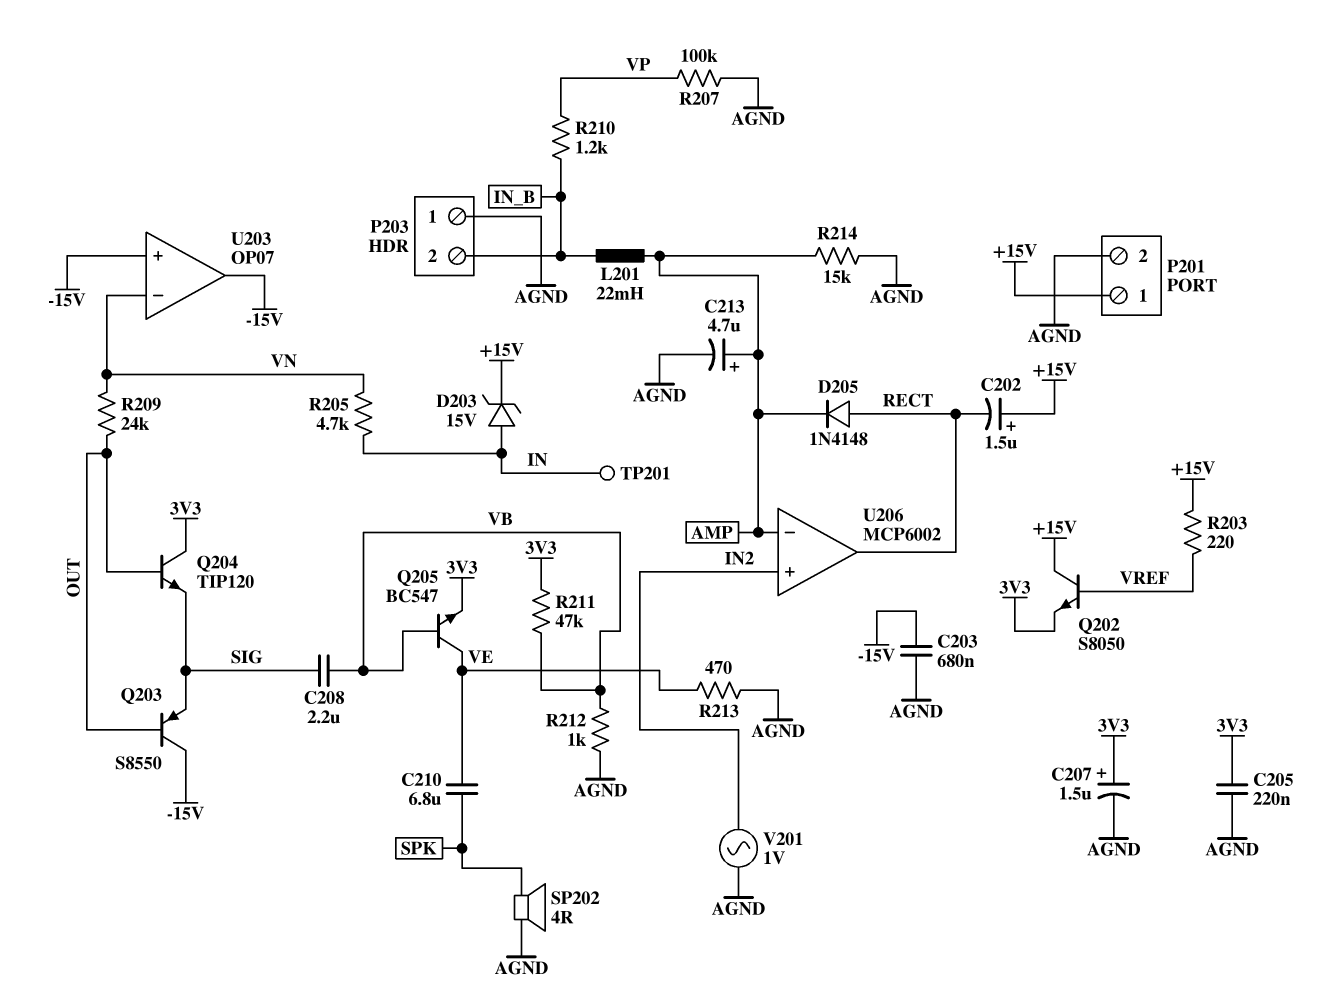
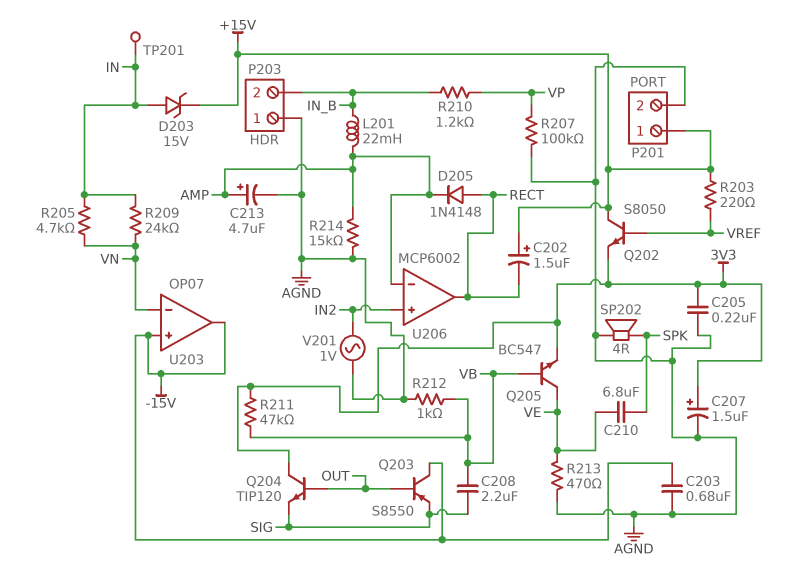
R209: 24k (OUT, VN) -> 24k (IN, VN)

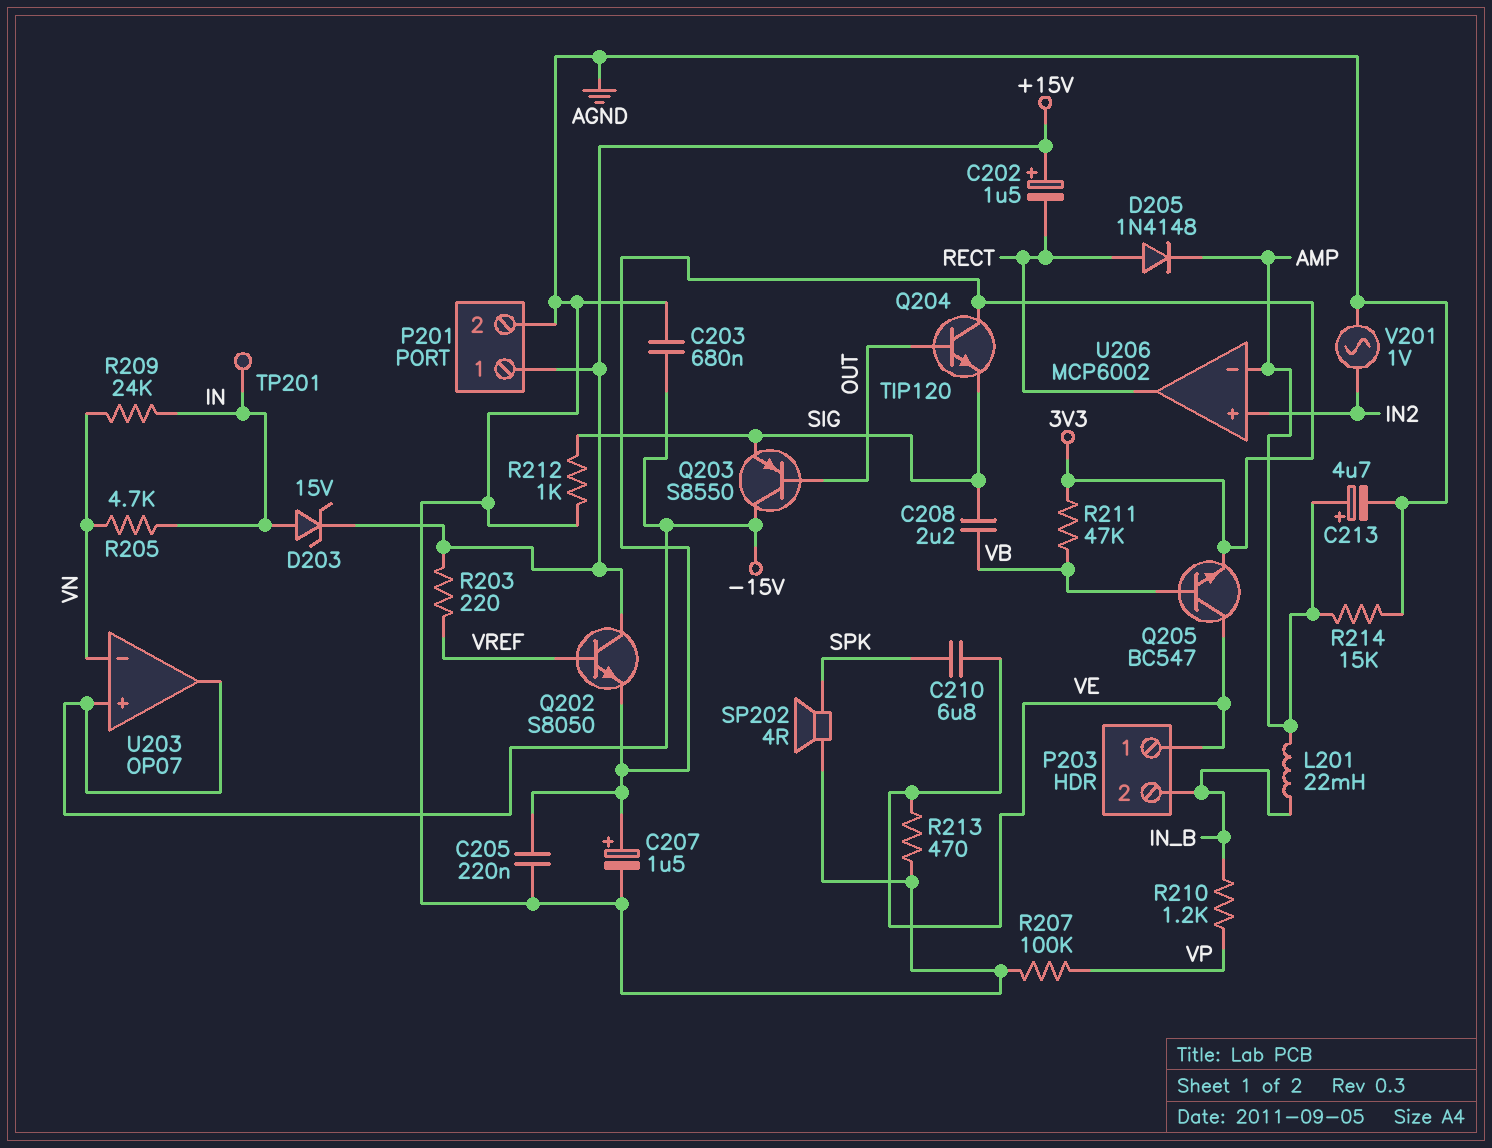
P203 pin 1: AGND -> VE
R212: 1k (AGND, VB) -> 1k (AGND, SIG)

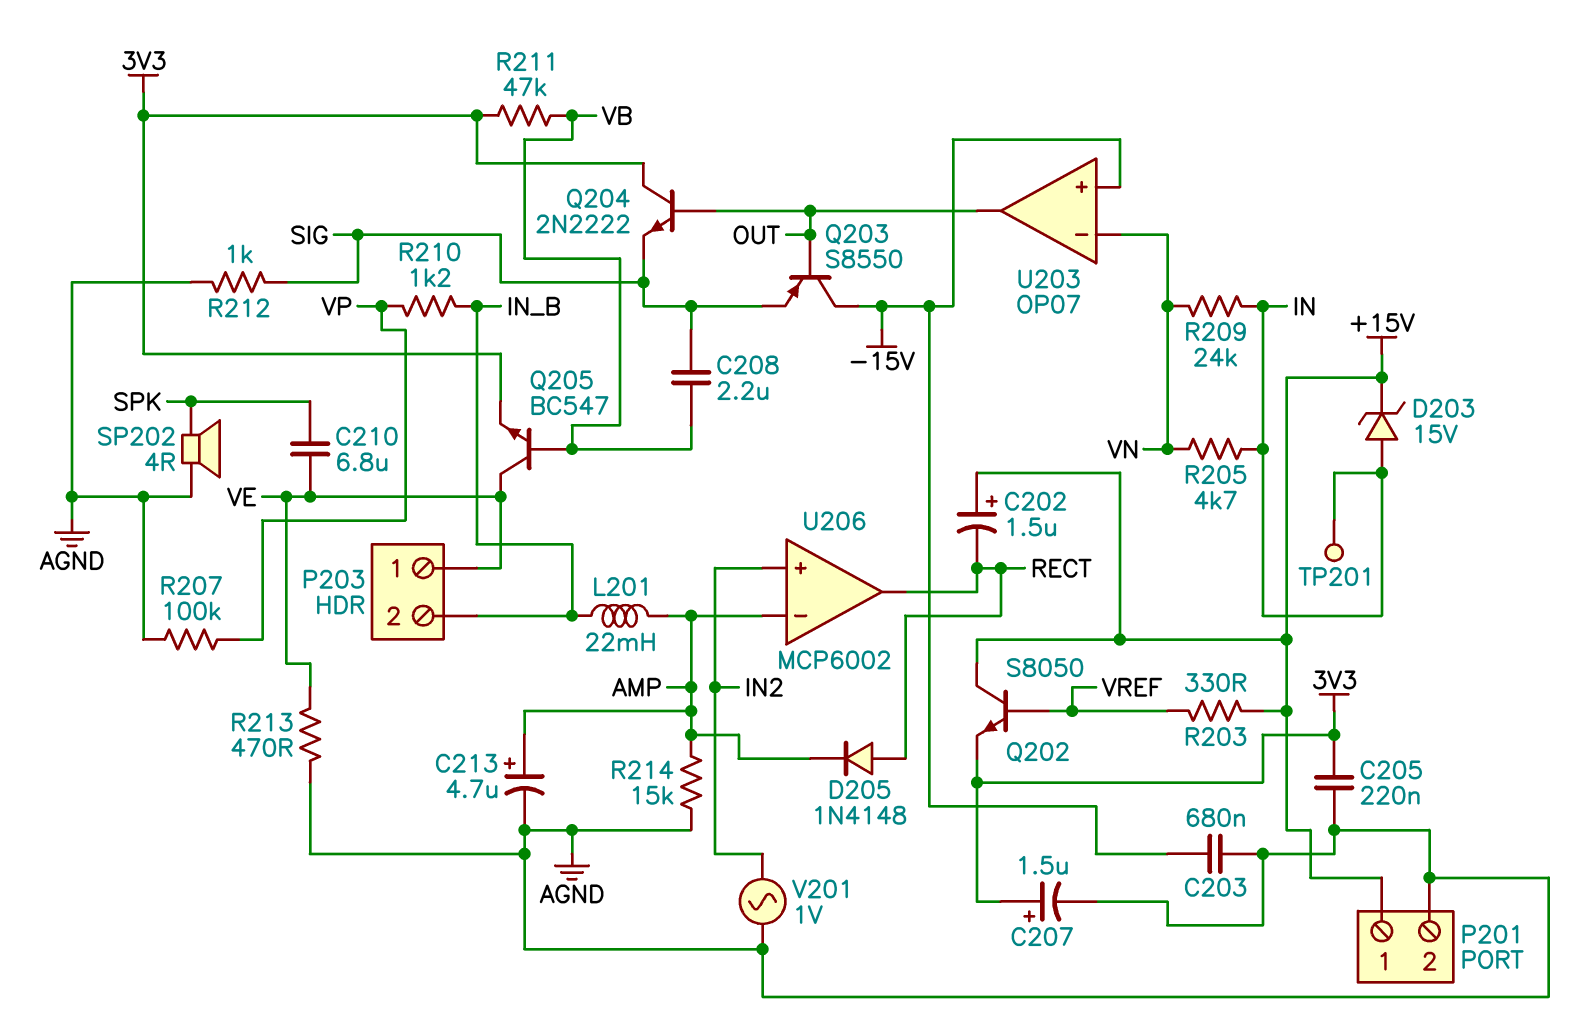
Q204: NPN TIP120 (B OUT, C 3V3, E SIG) -> NPN 2N2222 (B OUT, C 3V3, E SIG)
R203: 220 (+15V, VREF) -> 330 (+15V, VREF)
U203 pin out: -15V -> OUT

